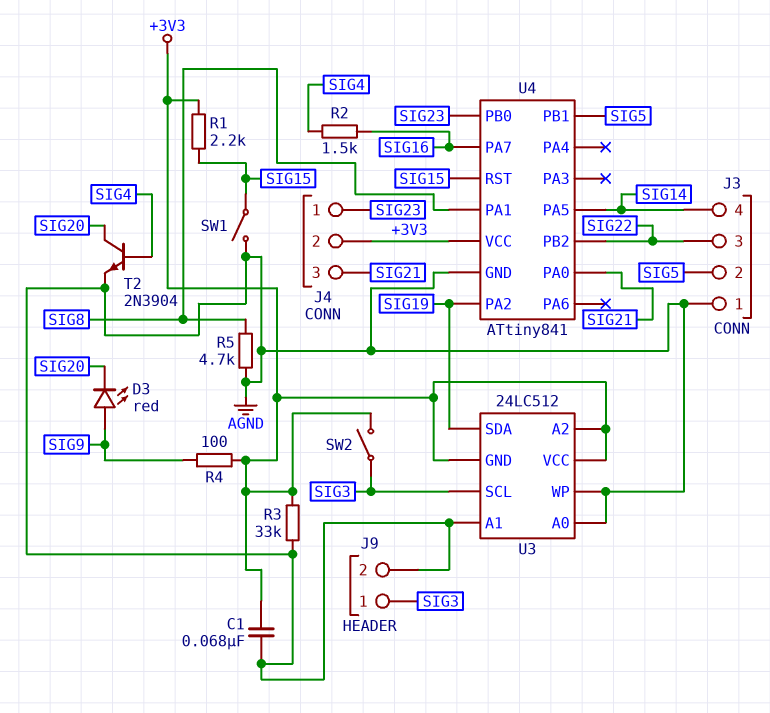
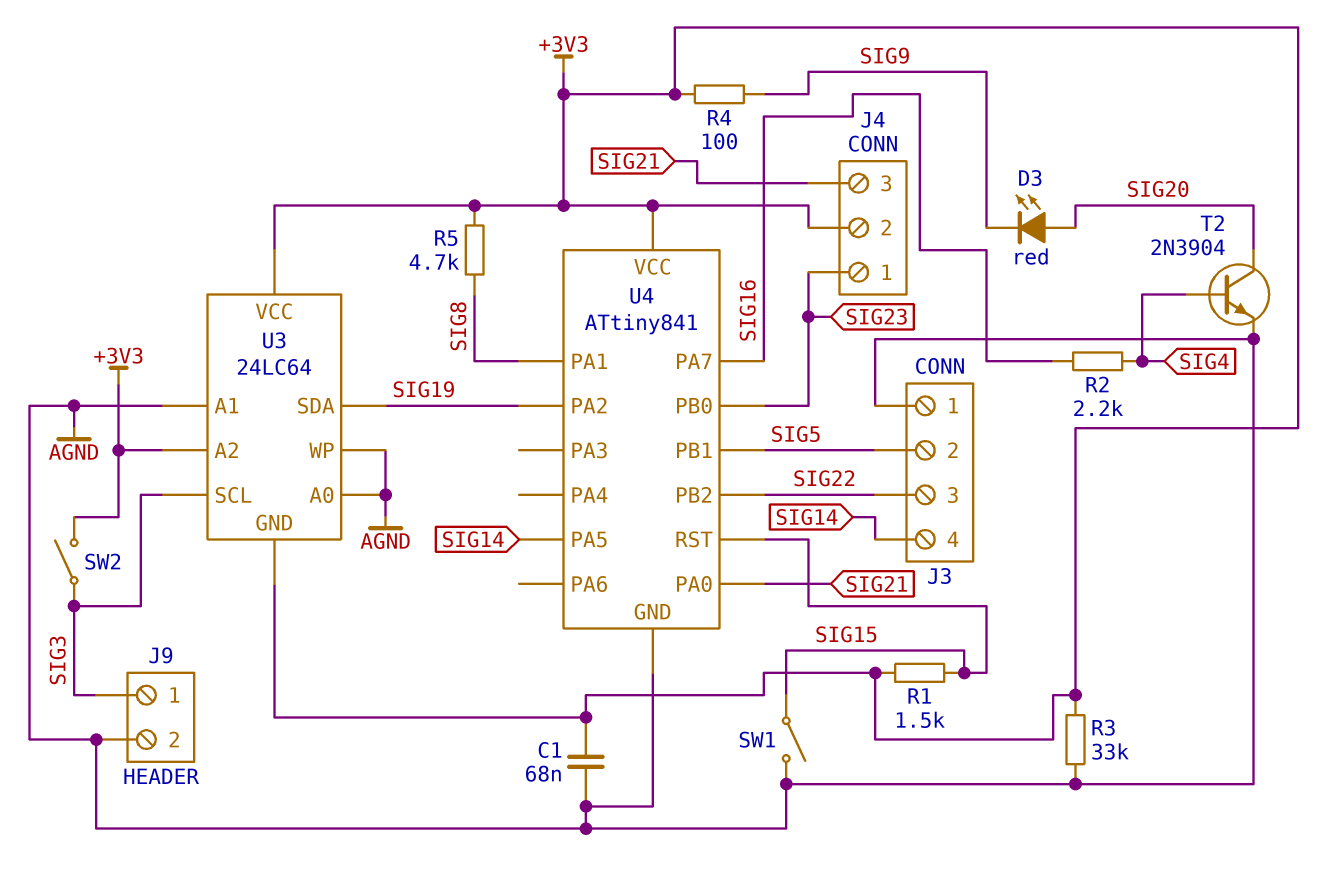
D3: LED red (A SIG9, K SIG20) -> LED red (A SIG20, K SIG9)
R1: 2.2k (+3V3, SIG15) -> 1.5k (+3V3, SIG15)
R2: 1.5k (SIG4, SIG16) -> 2.2k (SIG4, SIG16)
R5: 4.7k (AGND, SIG8) -> 4.7k (+3V3, SIG8)
U3: 24LC512 -> 24LC64

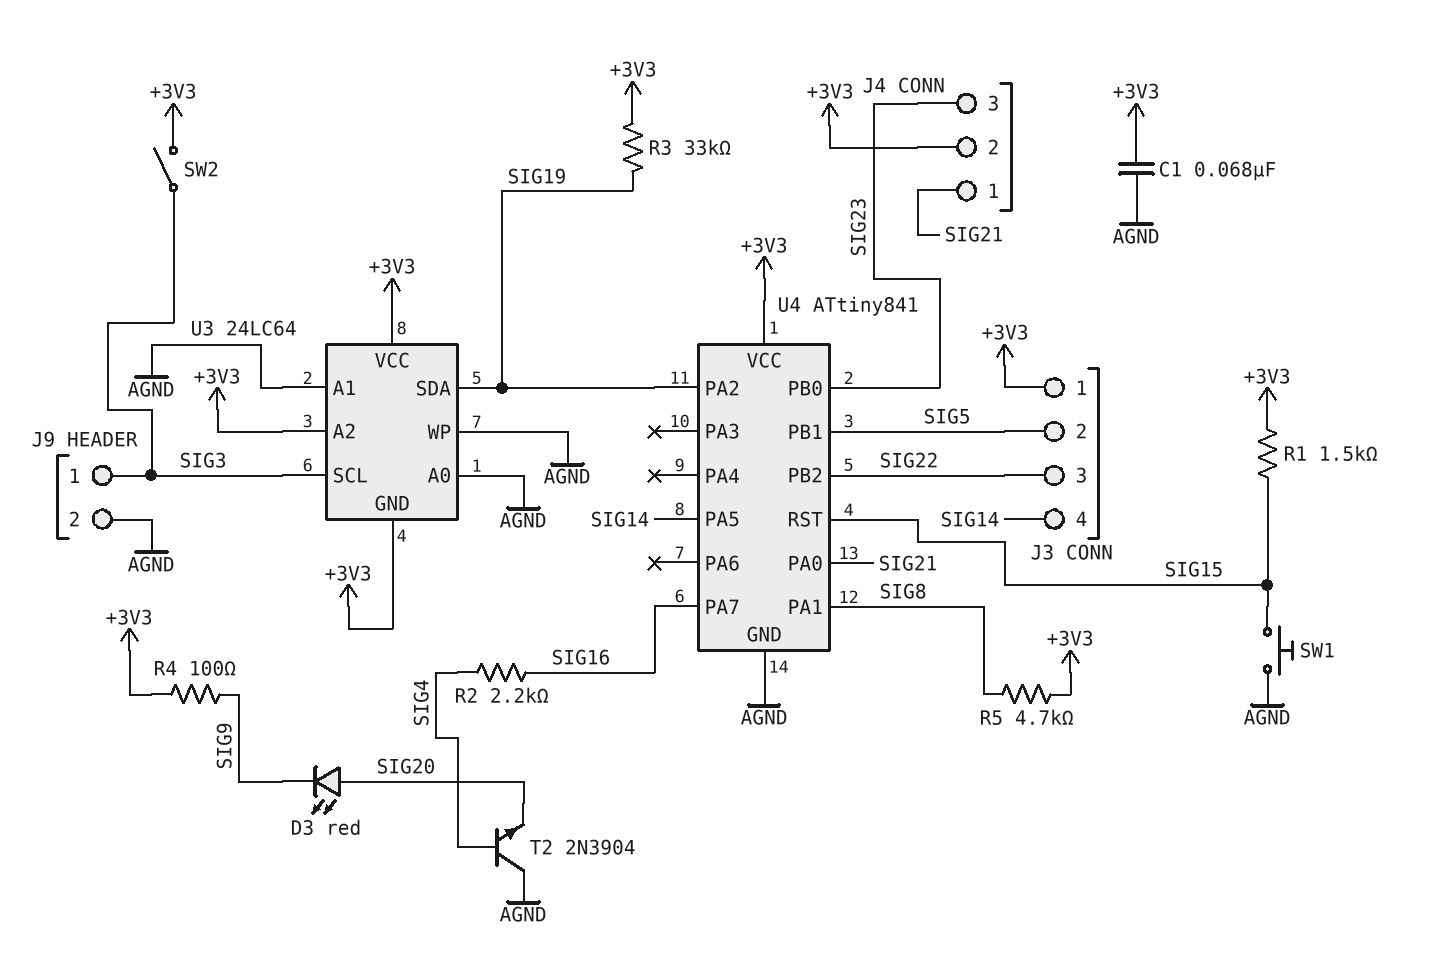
J3 pin 1: AGND -> +3V3
J4 pin 1: SIG23 -> SIG21
J4 pin 3: SIG21 -> SIG23
R3: 33k (+3V3, AGND) -> 33k (+3V3, SIG19)
SW1: switch (AGND, SIG15) -> button (AGND, SIG15)
T2: NPN 2N3904 (B SIG4, C SIG20, E AGND) -> NPN 2N3904 (B SIG4, C AGND, E SIG20)

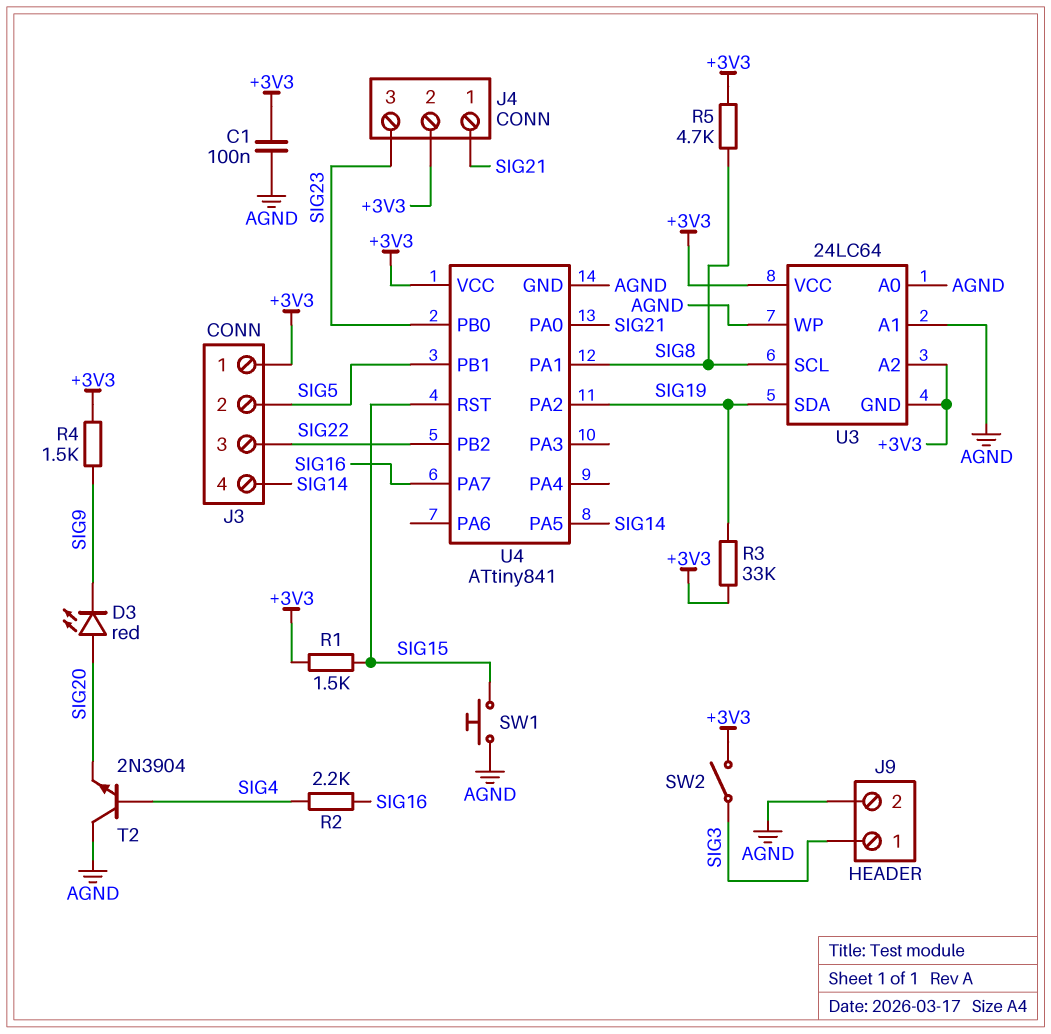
C1: 68nF (+3V3, AGND) -> 100nF (+3V3, AGND)
R4: 100 (+3V3, SIG9) -> 1.5k (+3V3, SIG9)
U3 pin SCL: SIG3 -> SIG8

